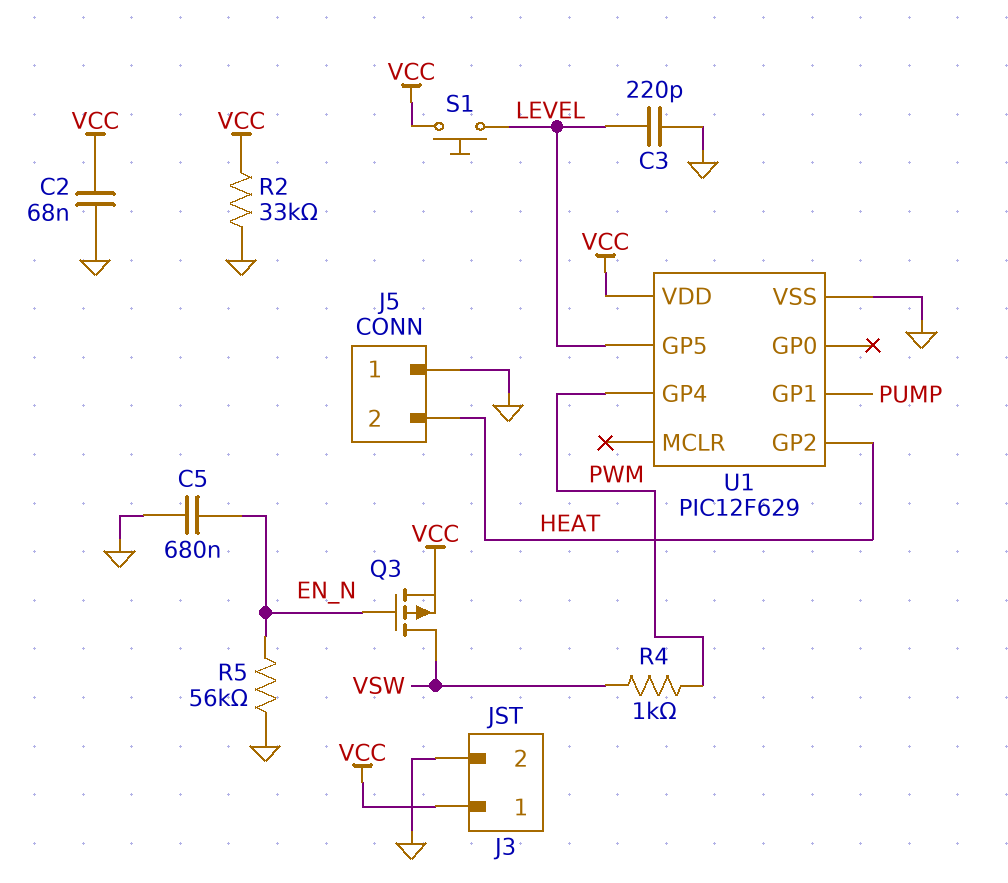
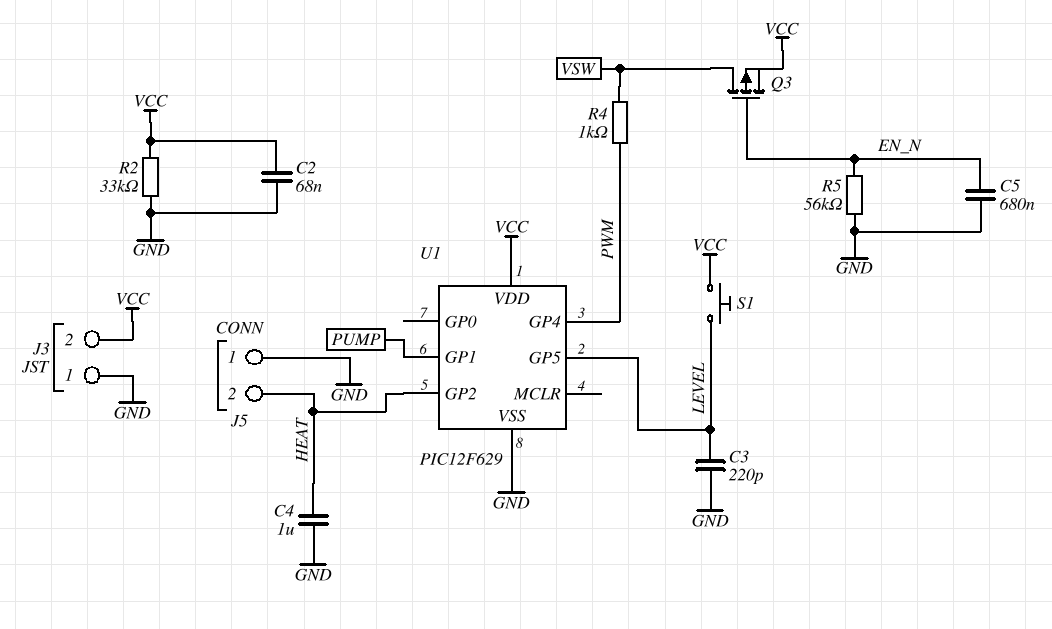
C4: none -> 1uF (GND, HEAT)
J3 pin 1: VCC -> GND
J3 pin 2: GND -> VCC

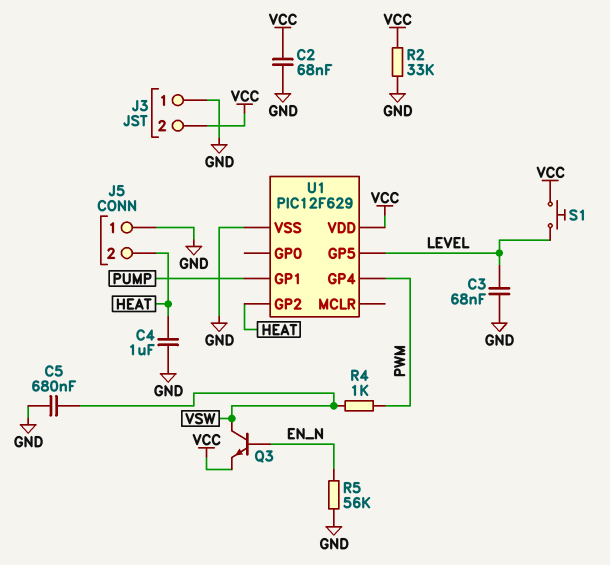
C3: 220pF (GND, LEVEL) -> 68nF (GND, LEVEL)
C5: 680nF (EN_N, GND) -> 680nF (GND, VSW)
Q3: PMOS (G EN_N, D VSW, S VCC) -> NPN (B EN_N, C VSW, E VCC)

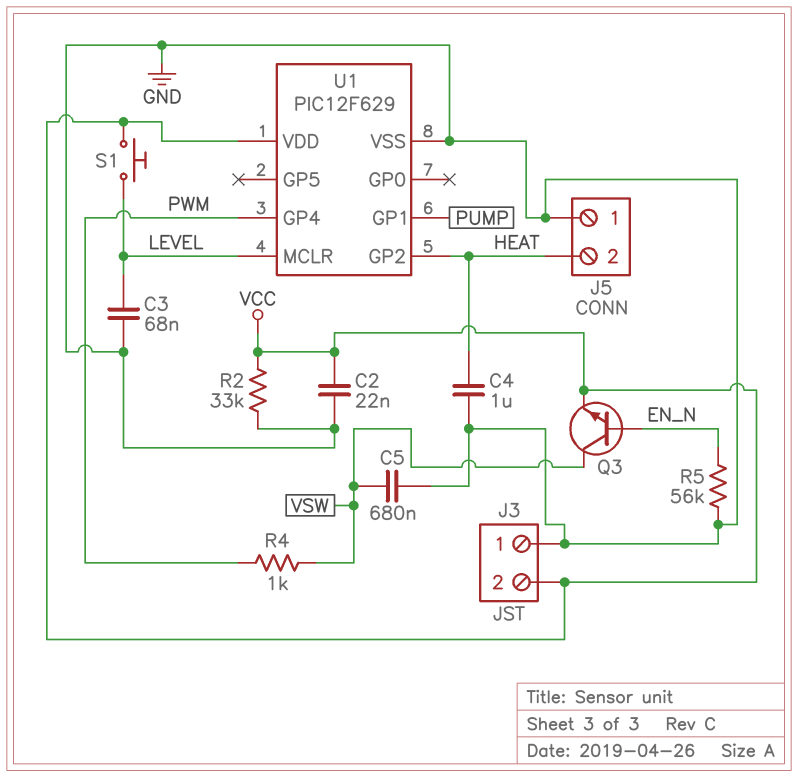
C2: 68nF (GND, VCC) -> 22nF (GND, VCC)
U1 pin GP5: LEVEL -> none
U1 pin MCLR: none -> LEVEL

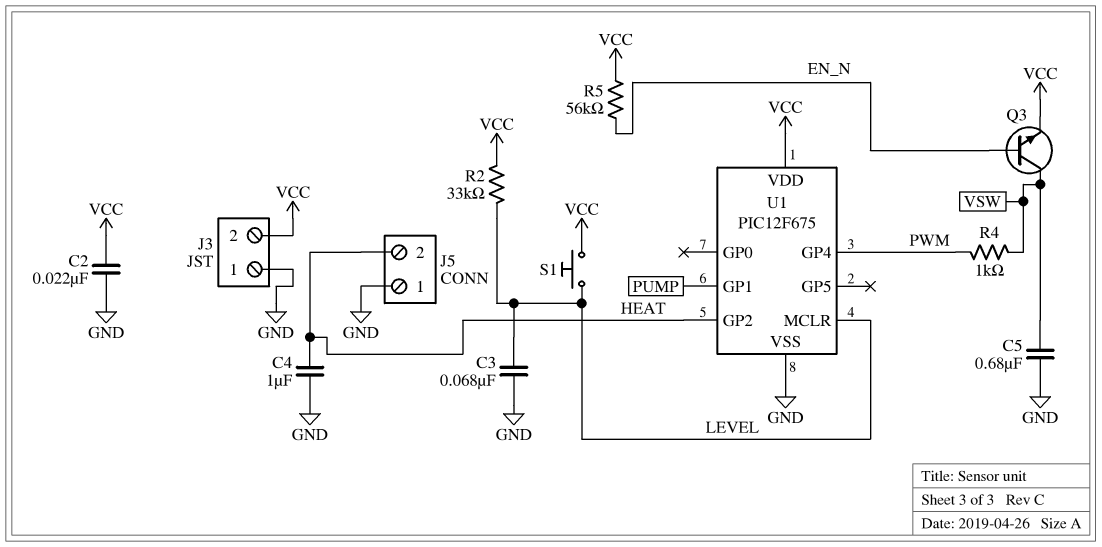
R2: 33k (GND, VCC) -> 33k (LEVEL, VCC)
R5: 56k (EN_N, GND) -> 56k (EN_N, VCC)
U1: PIC12F629 -> PIC12F675

